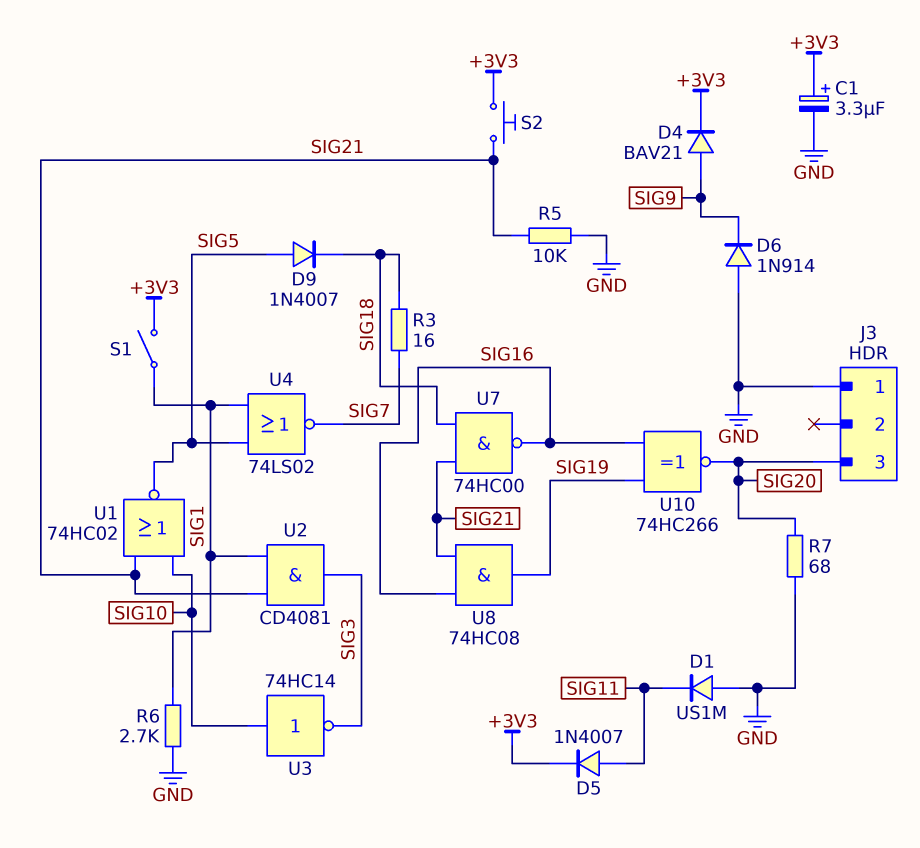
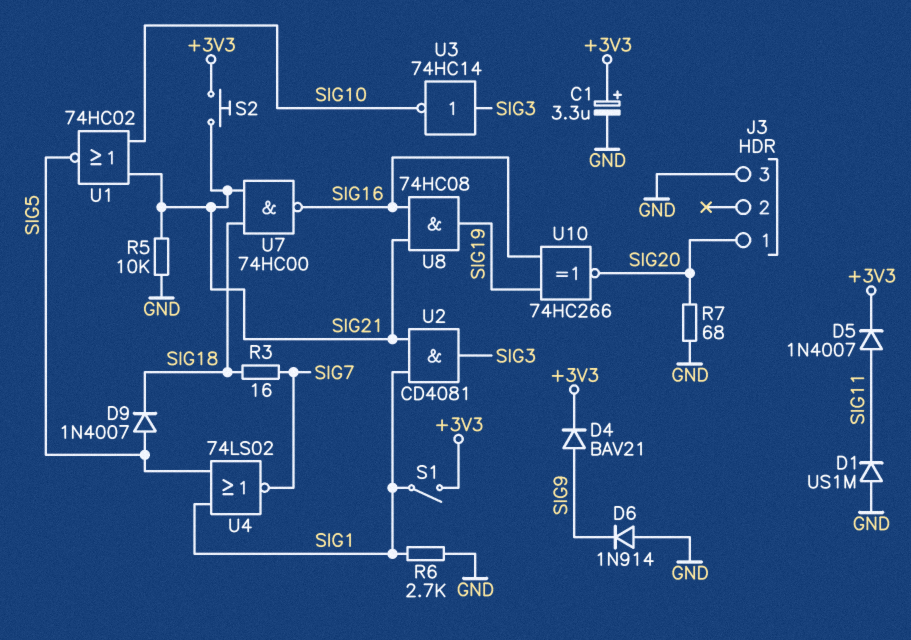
J3 pin 1: GND -> SIG20
J3 pin 3: SIG20 -> GND
U3: NOT 74HC14 (in SIG10, out SIG3) -> NOT 74HC14 (in SIG3, out SIG10)

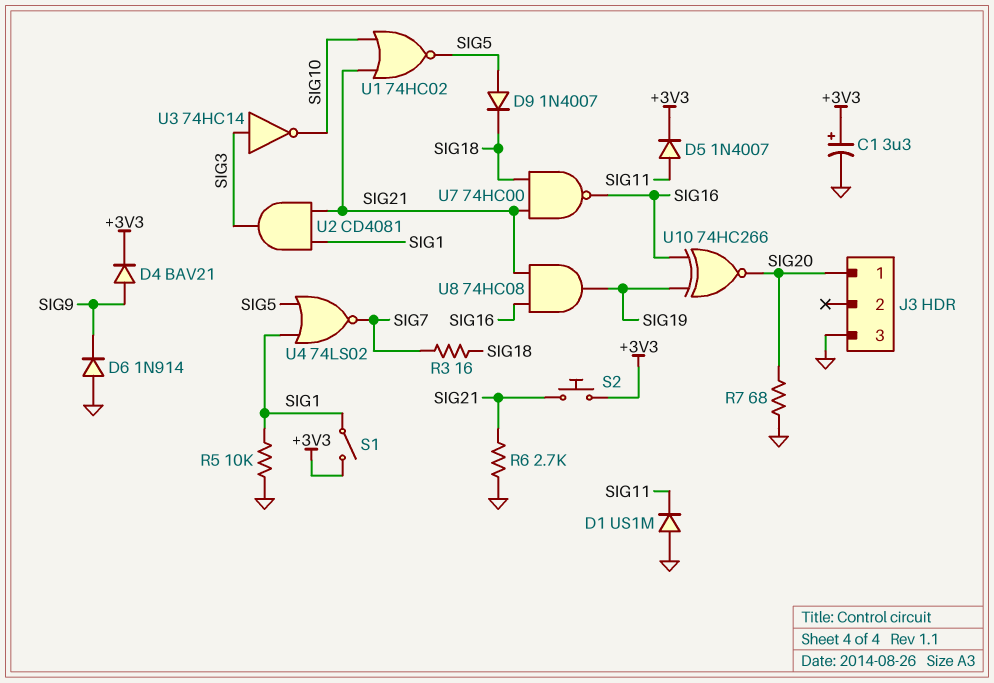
R5: 10k (GND, SIG21) -> 10k (GND, SIG1)
R6: 2.7k (GND, SIG1) -> 2.7k (GND, SIG21)

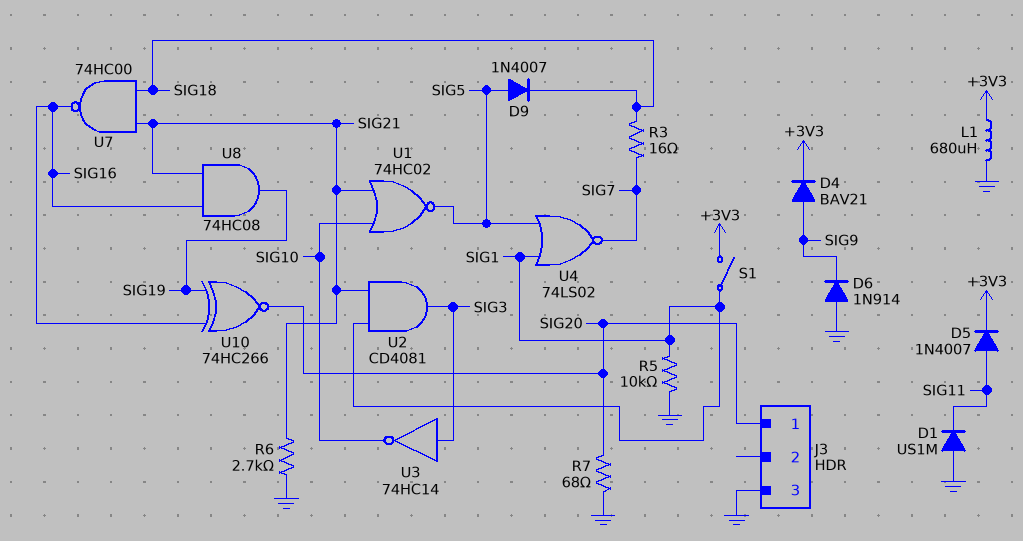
C1: 3.3uF (plus +3V3, minus GND) -> none
L1: none -> 680uH (+3V3, GND)
S2: button (+3V3, SIG21) -> none

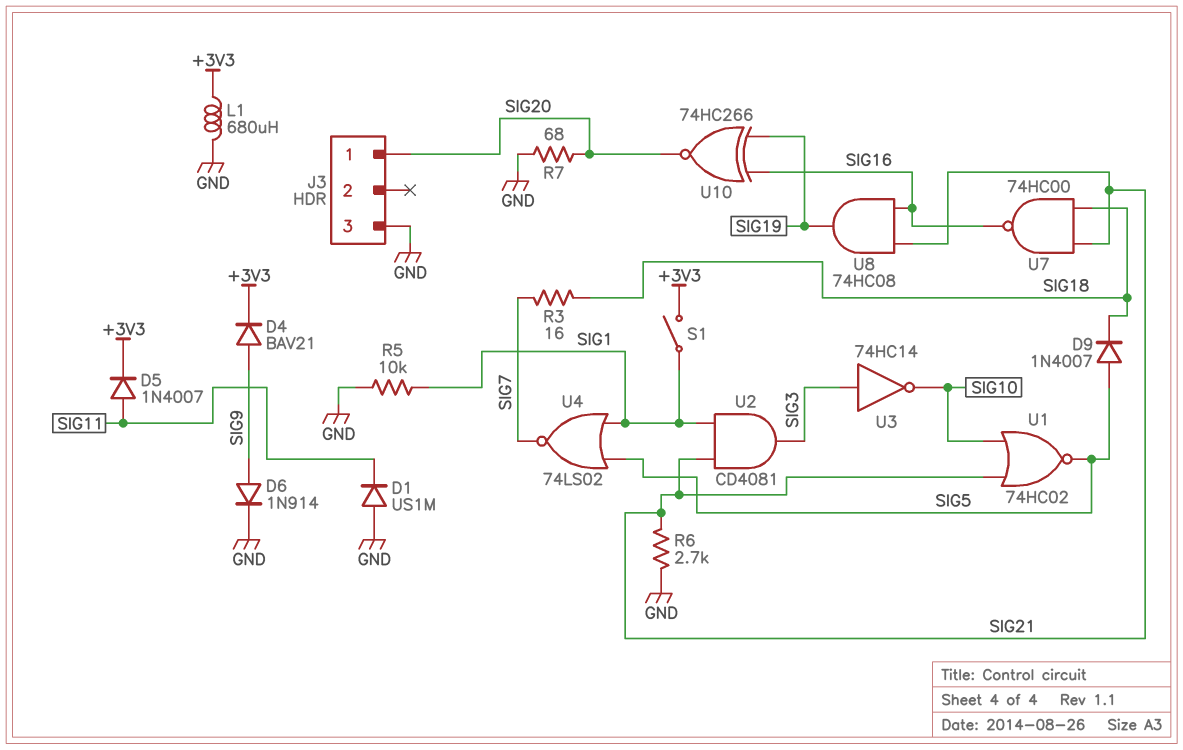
D6: diode 1N914 (A GND, K SIG9) -> diode 1N914 (A SIG9, K GND)

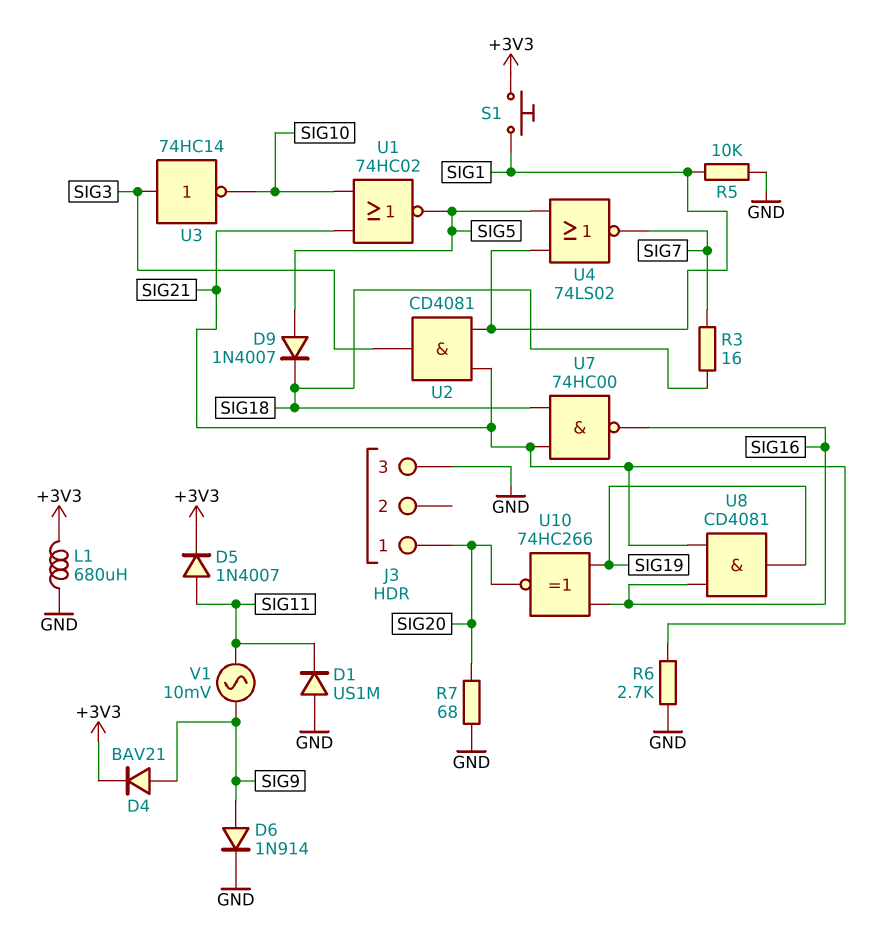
S1: switch (+3V3, SIG1) -> button (+3V3, SIG1)
U8: AND 74HC08 (in SIG16, in SIG21, out SIG19) -> AND CD4081 (in SIG16, in SIG21, out SIG19)
V1: none -> AC 10mV (SIG9, SIG11)

